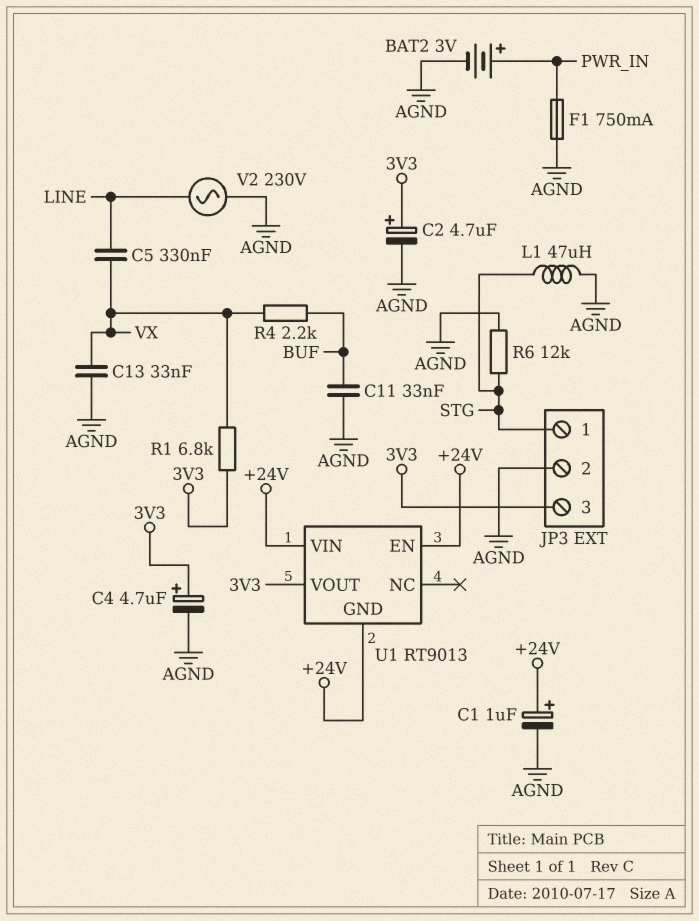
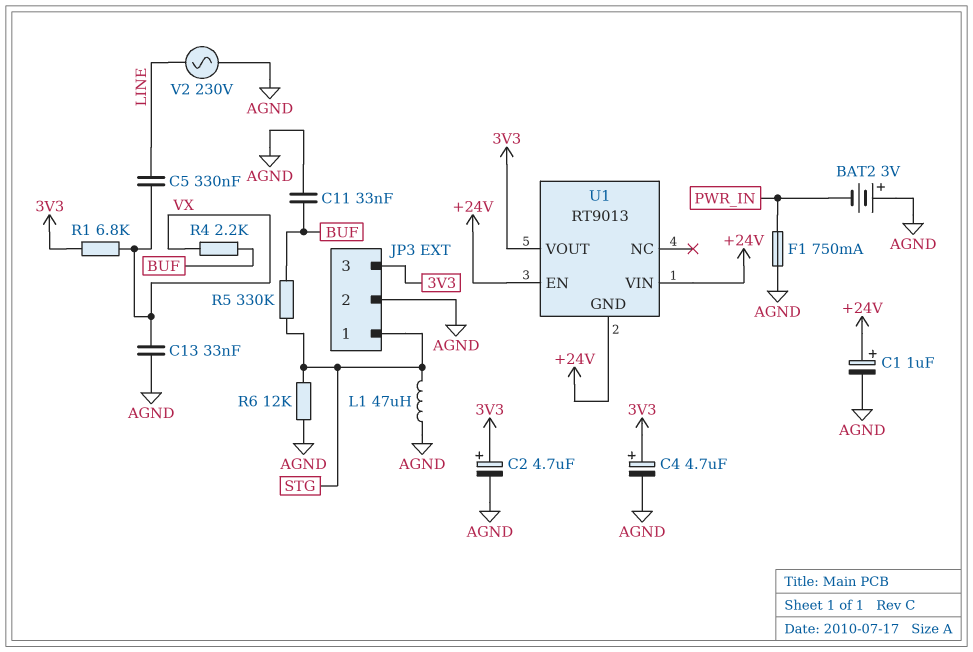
BAT2: 3V (plus PWR_IN, minus AGND) -> 3V (plus AGND, minus PWR_IN)
R5: none -> 330k (BUF, STG)

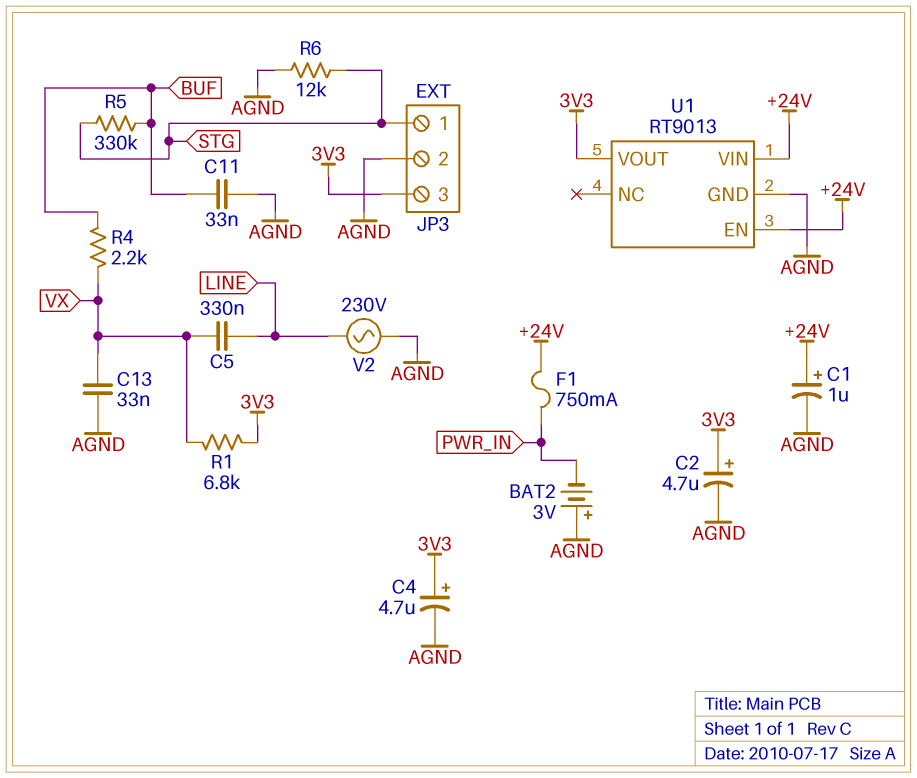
F1: 750mA (AGND, PWR_IN) -> 750mA (+24V, PWR_IN)
L1: 47uH (AGND, STG) -> none
U1 pin GND: +24V -> AGND

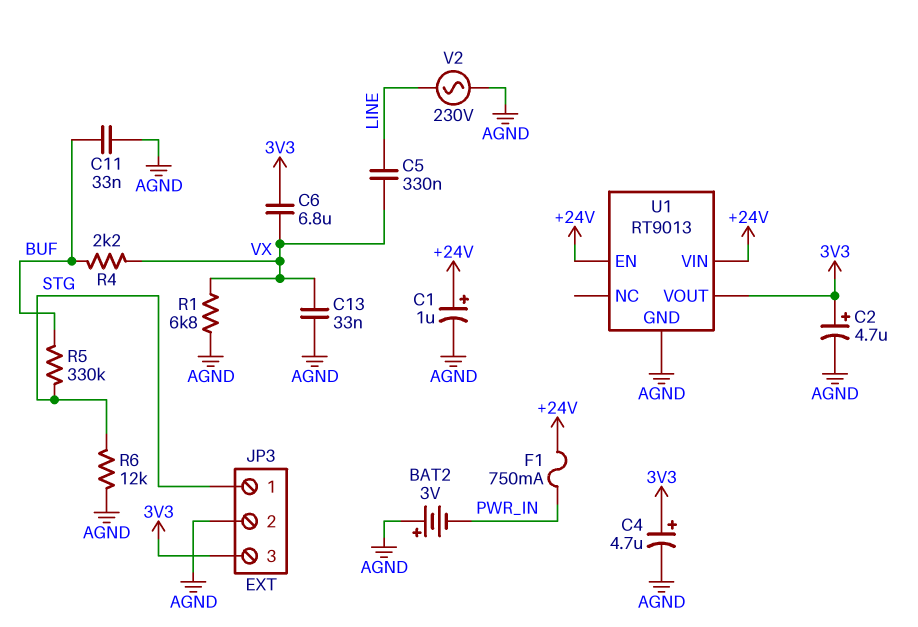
C6: none -> 6.8uF (3V3, VX)
R1: 6.8k (3V3, VX) -> 6.8k (AGND, VX)

